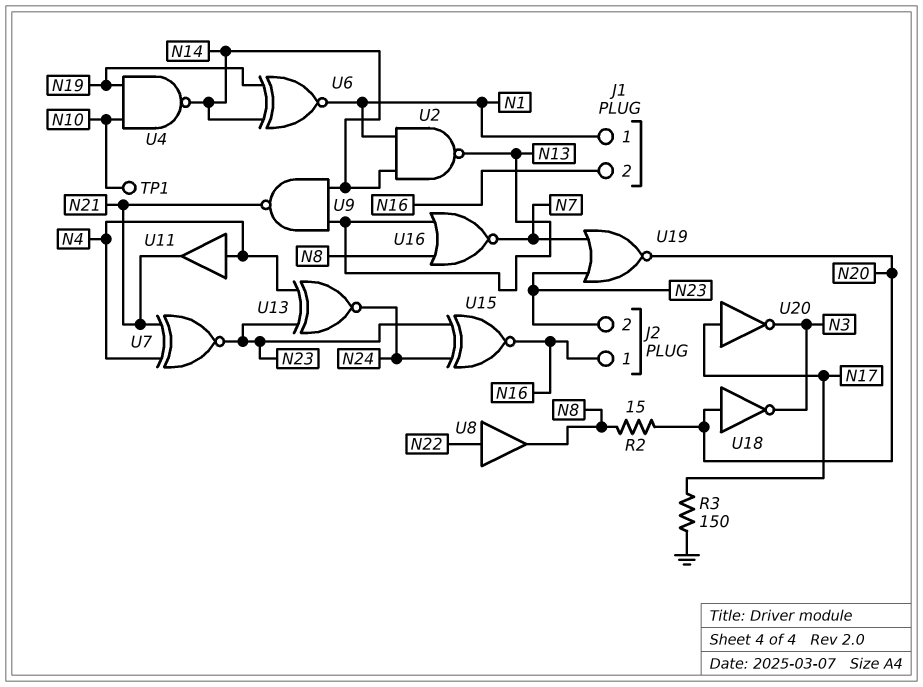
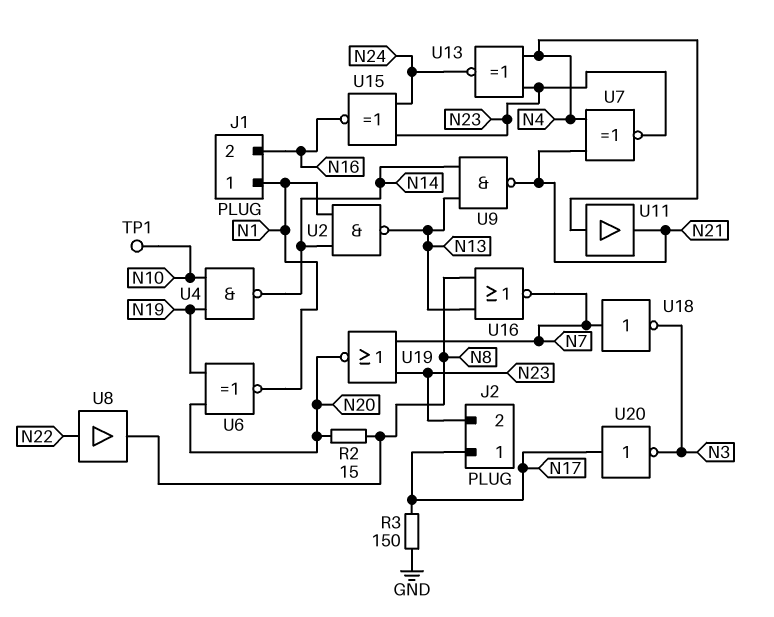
J2 pin 1: N16 -> N17
U6: XNOR (in N14, in N19, out N1) -> XNOR (in N19, in N20, out N1)
U18: NOT (in N20, out N3) -> NOT (in N7, out N3)

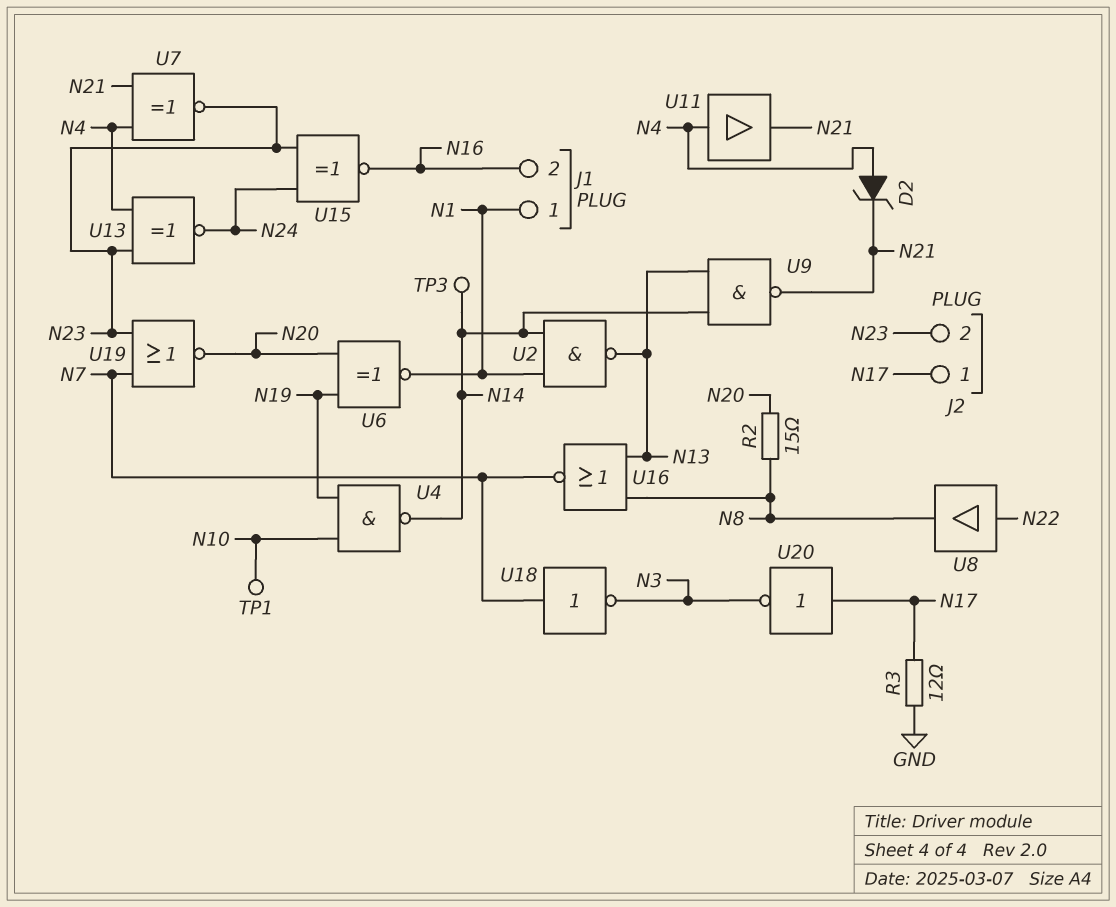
D2: none -> zener (A N4, K N21)
R3: 150 (GND, N17) -> 12 (GND, N17)
TP3: none -> test point (N14)

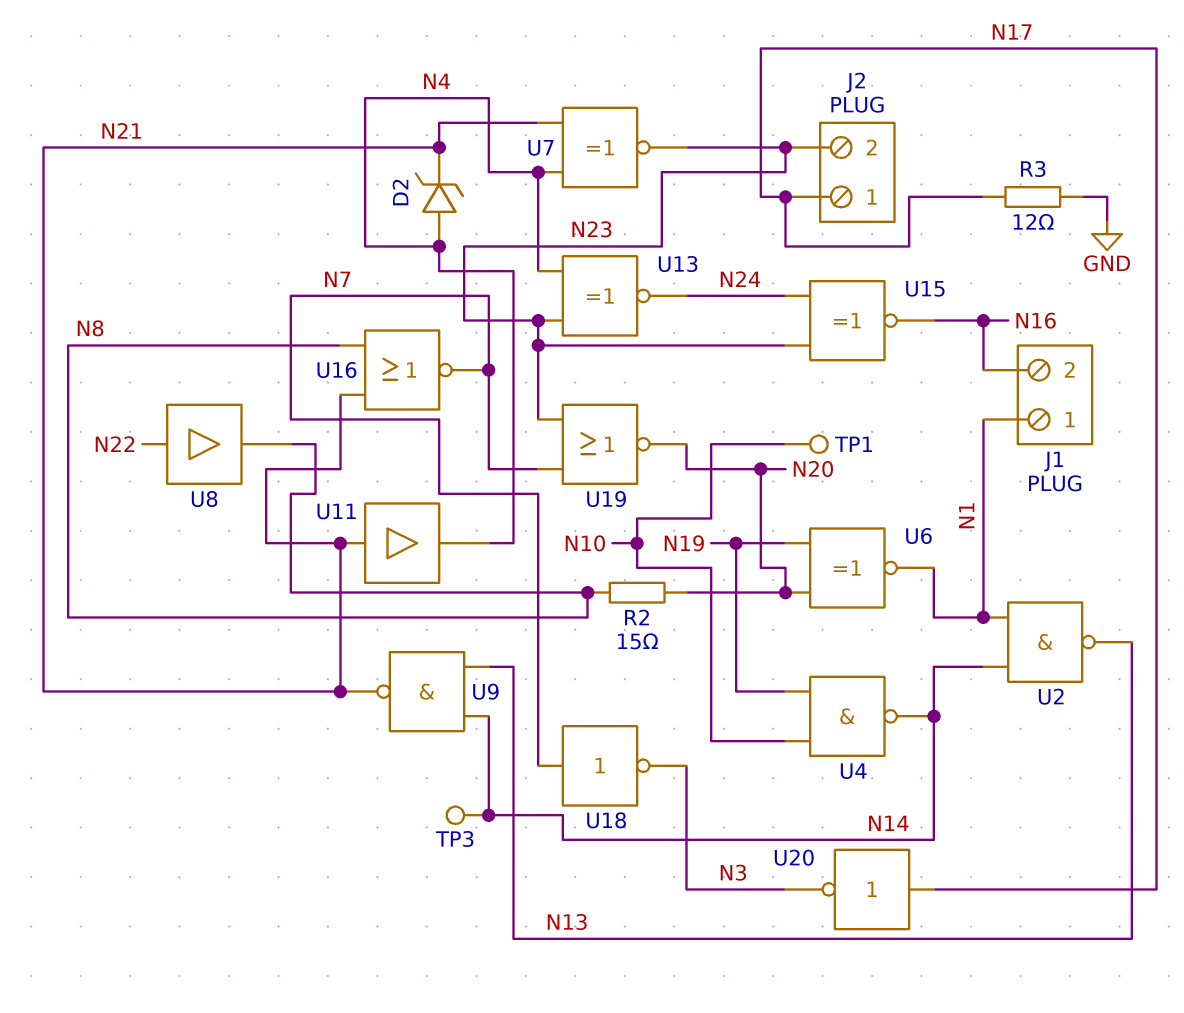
U11: buffer (in N4, out N21) -> buffer (in N21, out N4)
U16: NOR (in N8, in N13, out N7) -> NOR (in N8, in N21, out N7)

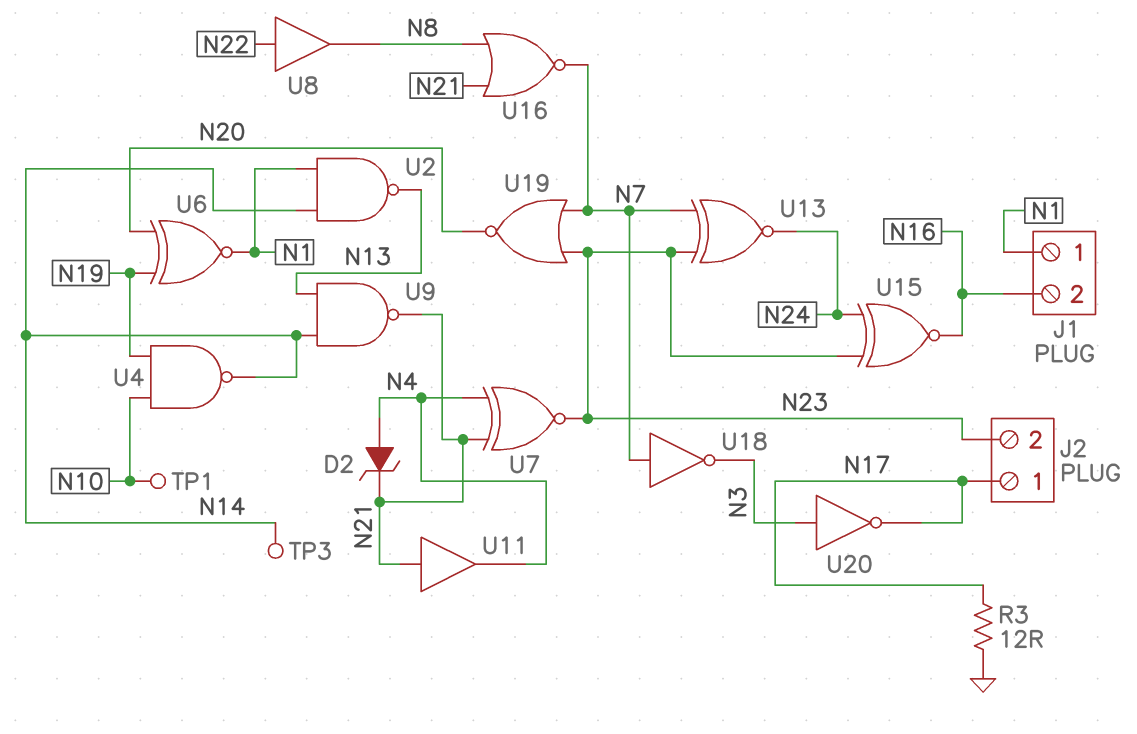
R2: 15 (N8, N20) -> none
U13: XNOR (in N4, in N23, out N24) -> XNOR (in N7, in N23, out N24)
U20: NOT (in N17, out N3) -> NOT (in N3, out N17)

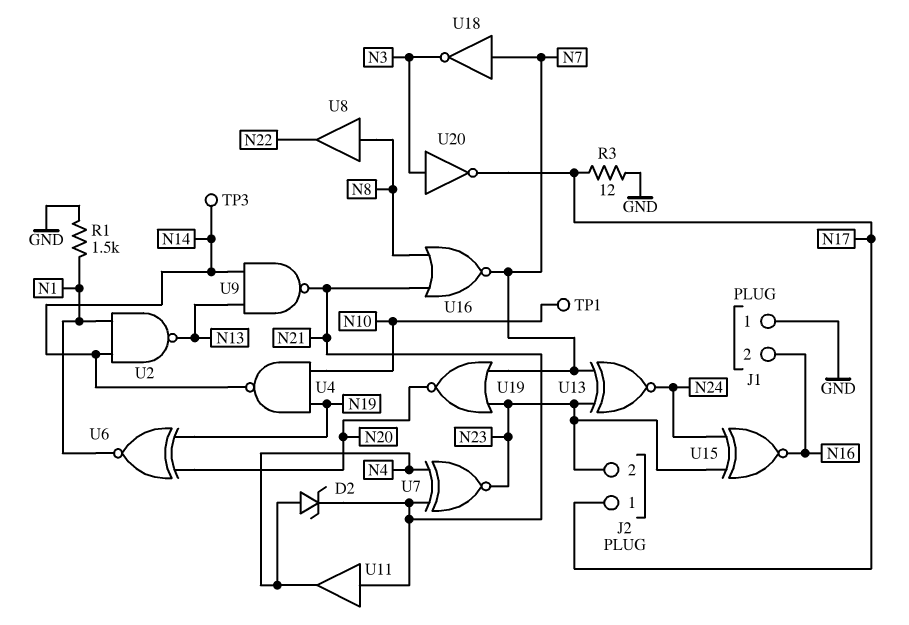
J1 pin 1: N1 -> GND
R1: none -> 1.5k (GND, N1)
U8: buffer (in N22, out N8) -> buffer (in N8, out N22)

